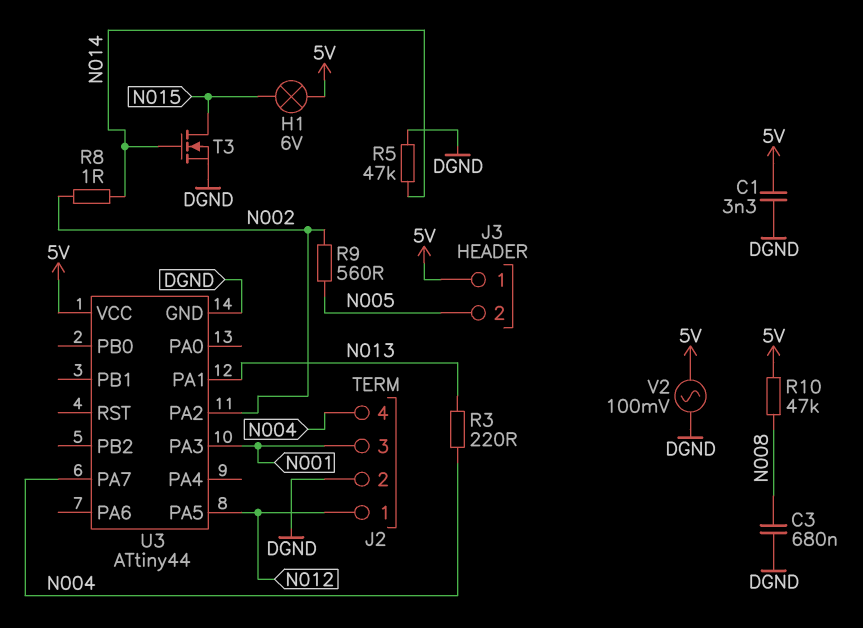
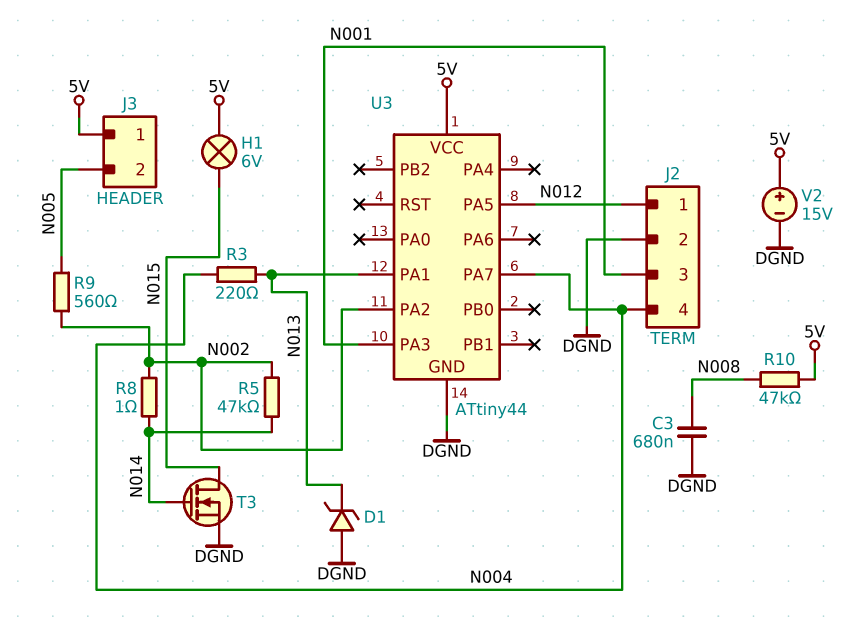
C1: 3.3nF (5V, DGND) -> none
D1: none -> zener (A DGND, K N013)
R5: 47k (DGND, N014) -> 47k (N002, N014)
V2: AC 100mV (5V, DGND) -> 15V (plus 5V, minus DGND)

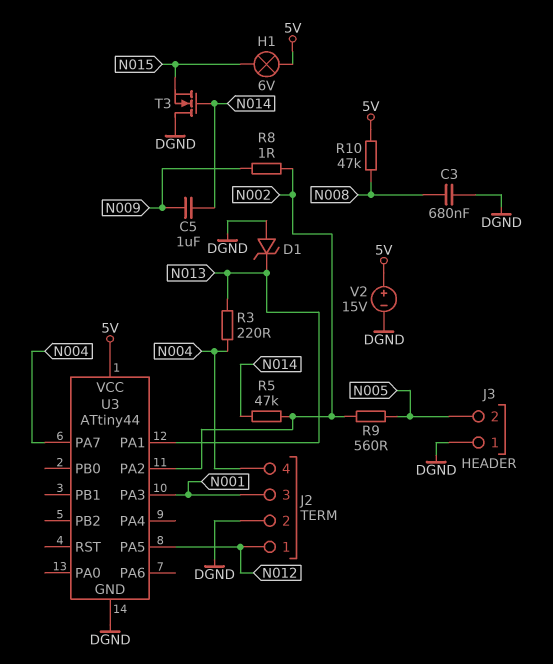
C5: none -> 1uF (N009, N014)
J3 pin 1: 5V -> DGND
R8: 1 (N002, N014) -> 1 (N002, N009)
T3: NMOS (G N014, D N015, S DGND) -> NMOS (G N014, D DGND, S N015)

